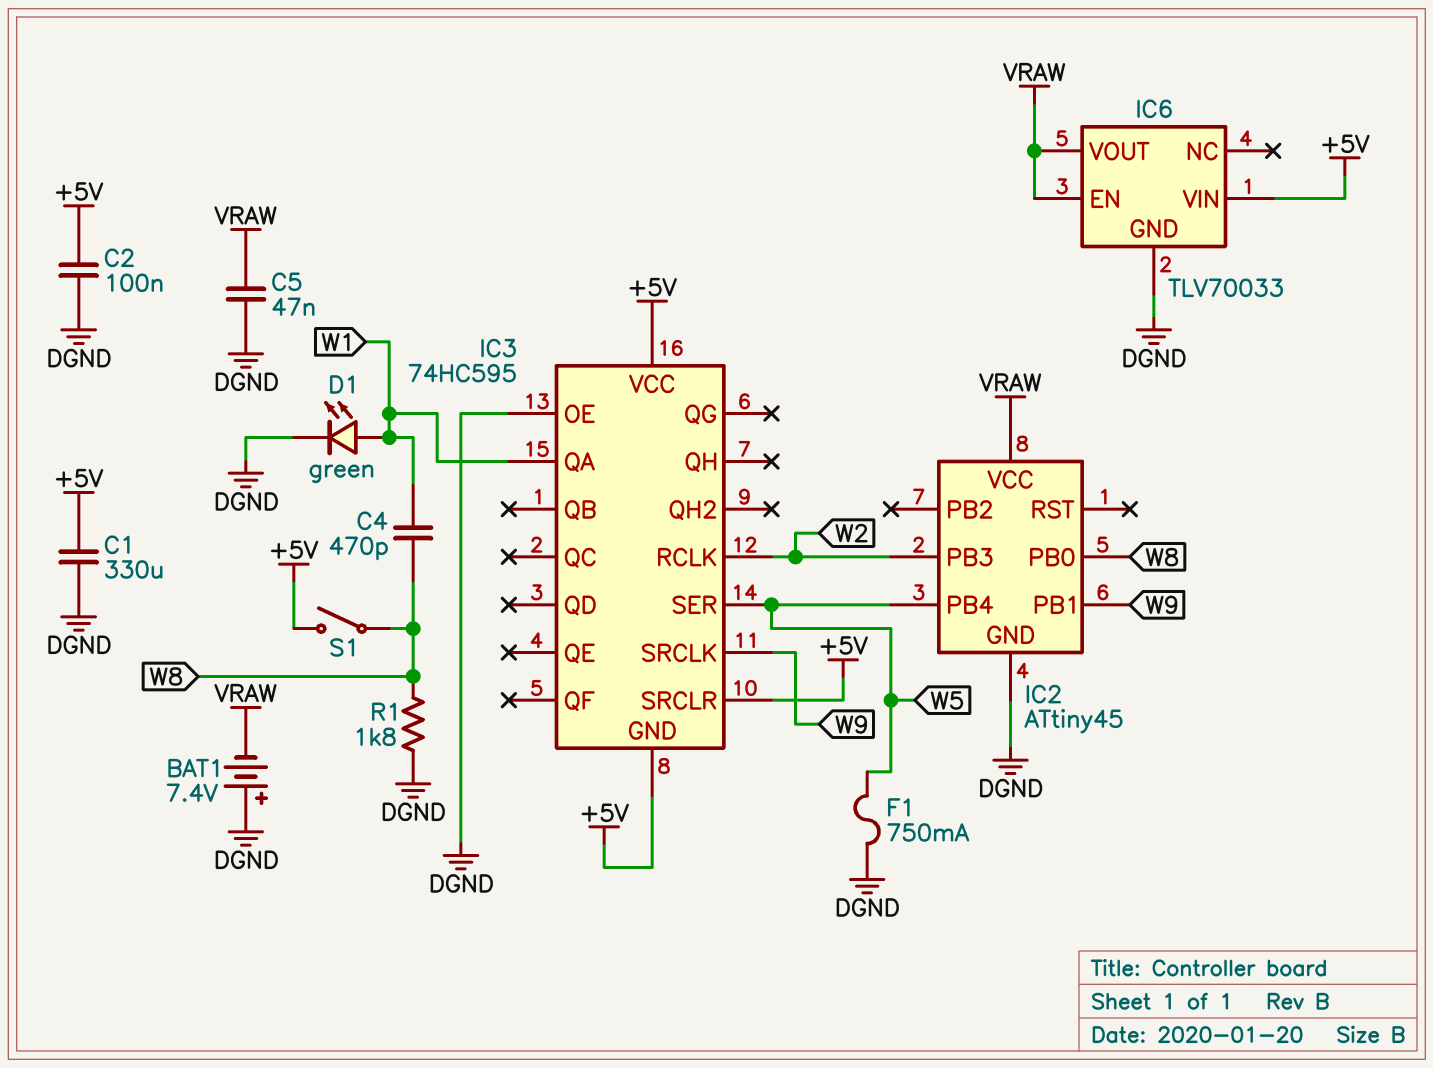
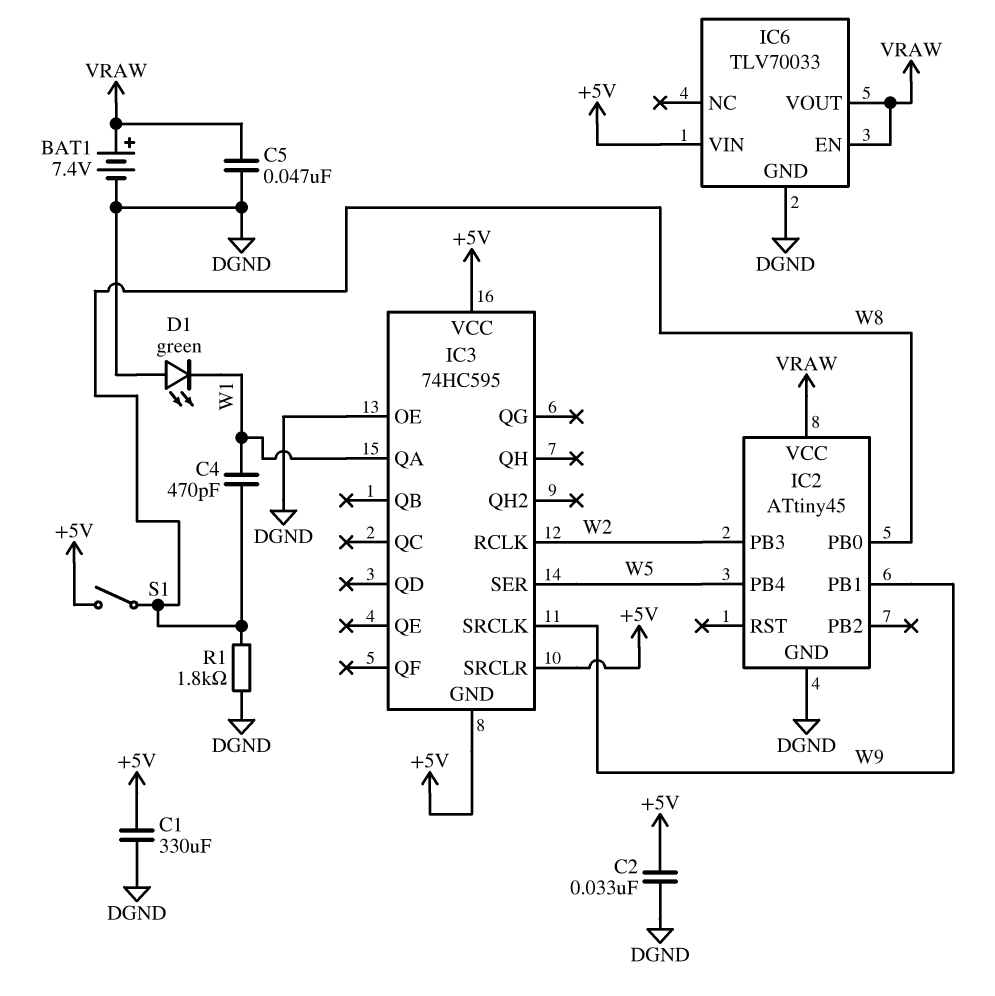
BAT1: 7.4V (plus DGND, minus VRAW) -> 7.4V (plus VRAW, minus DGND)
C2: 100nF (+5V, DGND) -> 33nF (+5V, DGND)
D1: LED green (A W1, K DGND) -> LED green (A DGND, K W1)
F1: 750mA (DGND, W5) -> none

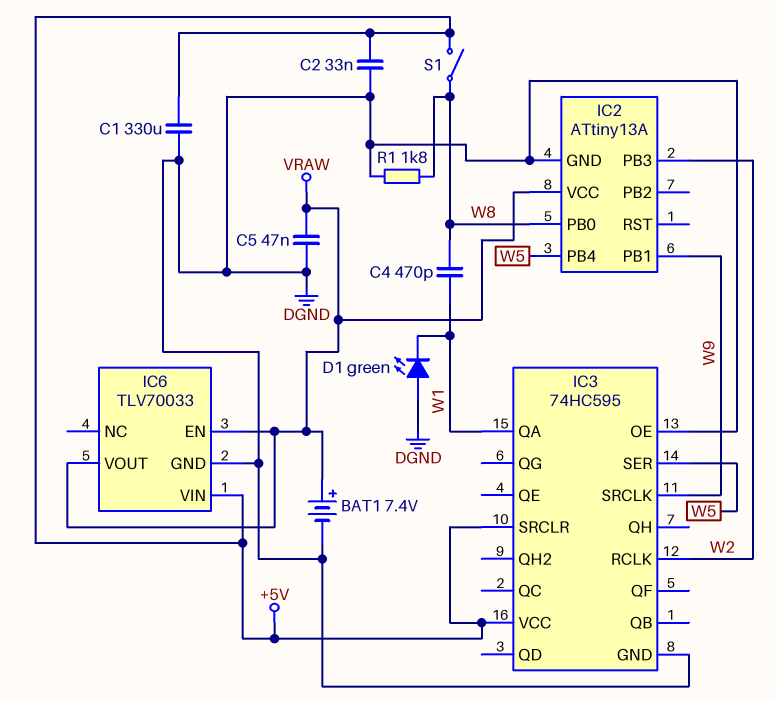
IC2: ATtiny45 -> ATtiny13A
IC3 pin GND: +5V -> DGND

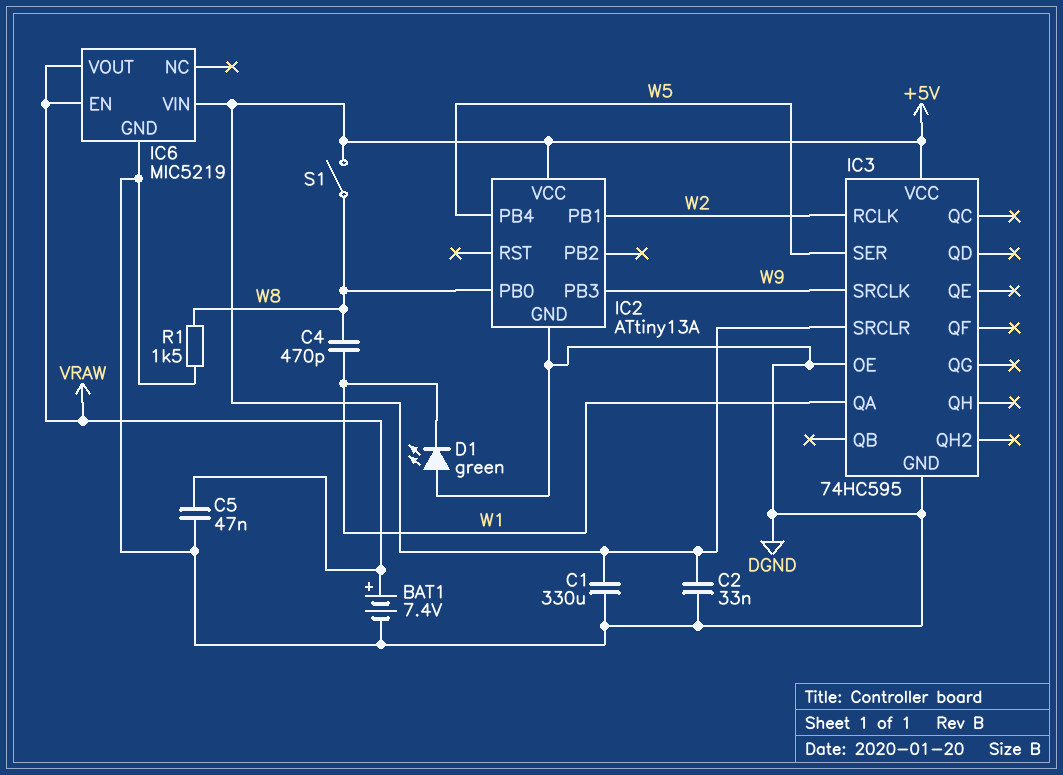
IC2 pin PB1: W9 -> W2
IC2 pin PB3: W2 -> W9
IC2 pin VCC: VRAW -> +5V
IC6: TLV70033 -> MIC5219
R1: 1.8k (DGND, W8) -> 1.5k (DGND, W8)

